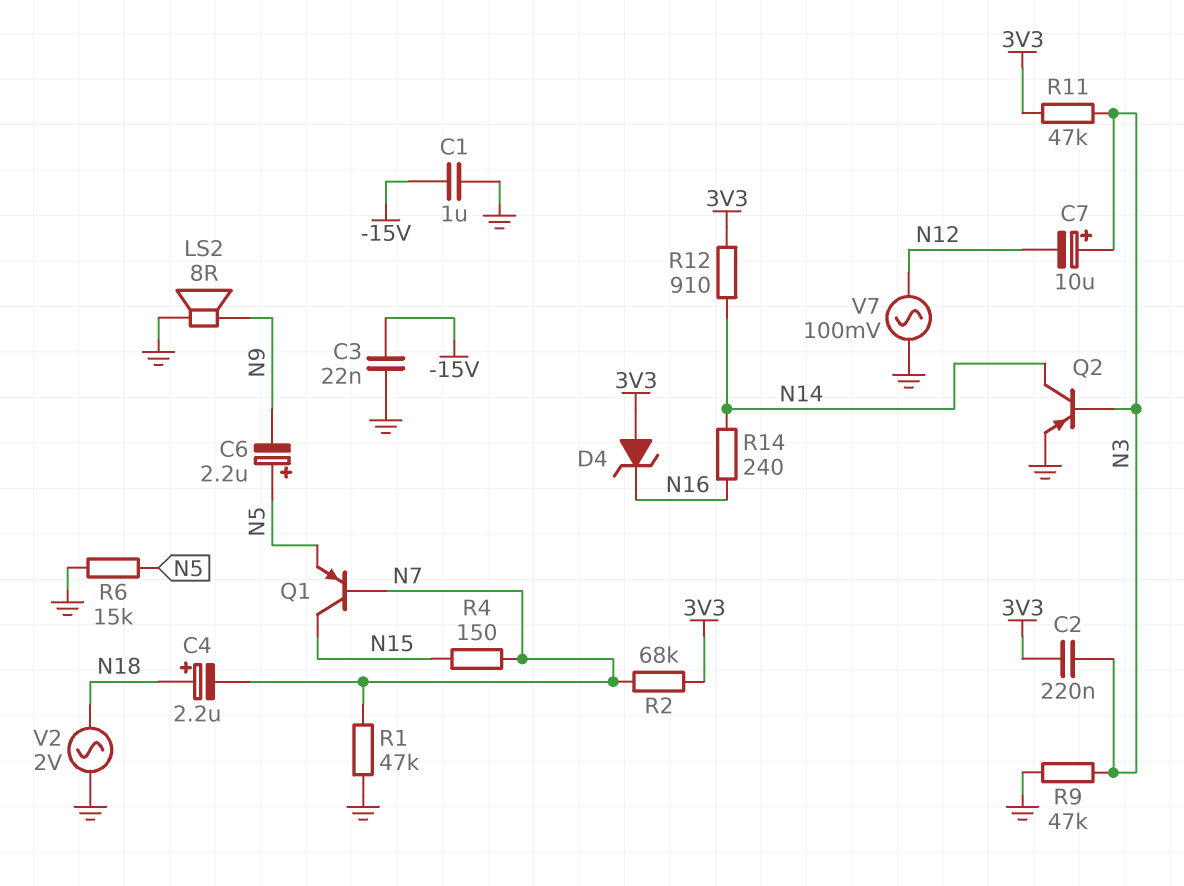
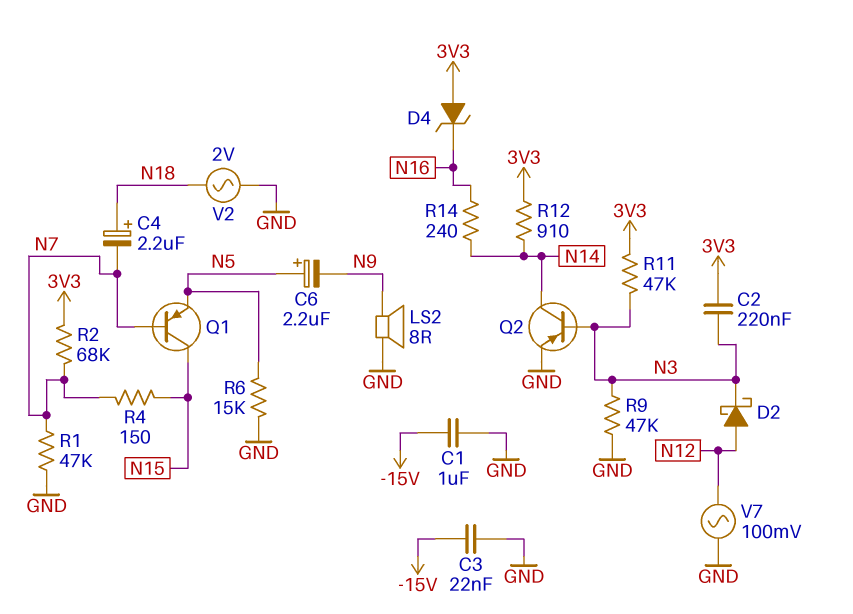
C7: 10uF (plus N3, minus N12) -> none
D2: none -> schottky (A N12, K N3)

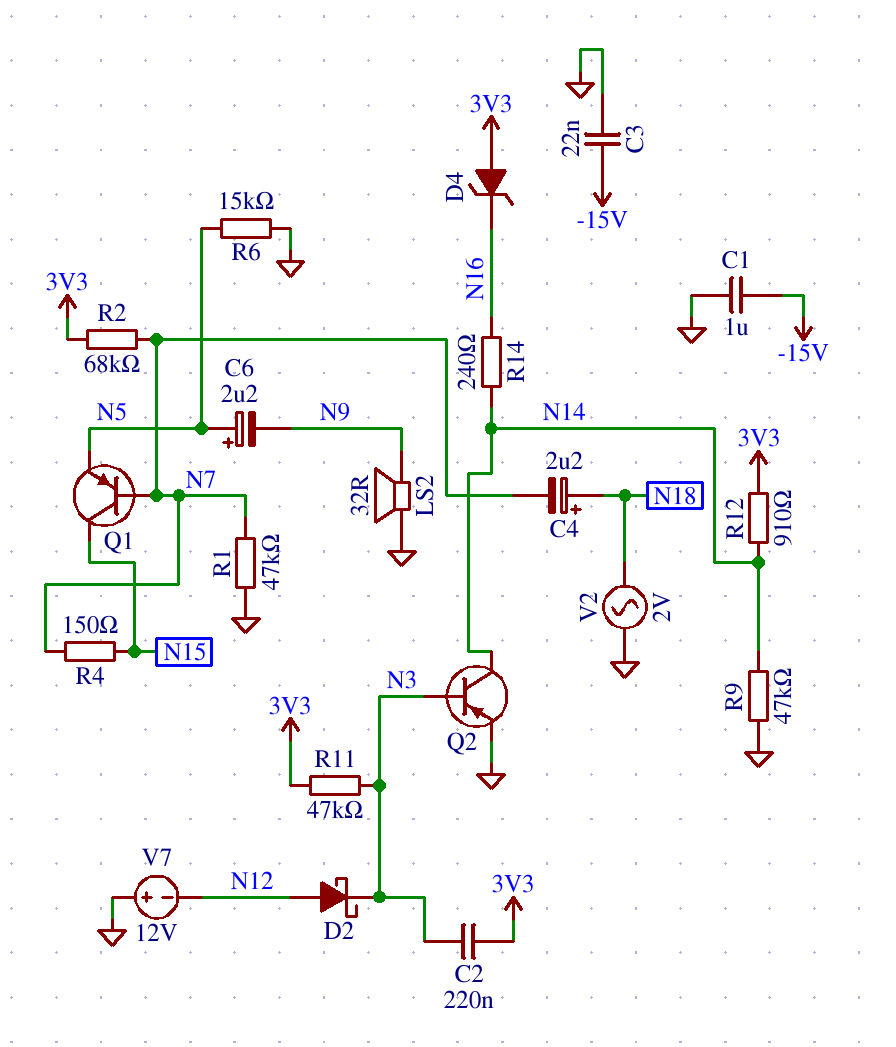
LS2: speaker 8R (GND, N9) -> speaker 32R (GND, N9)
R9: 47k (GND, N3) -> 47k (GND, N14)
V7: AC 100mV (GND, N12) -> 12V (plus GND, minus N12)

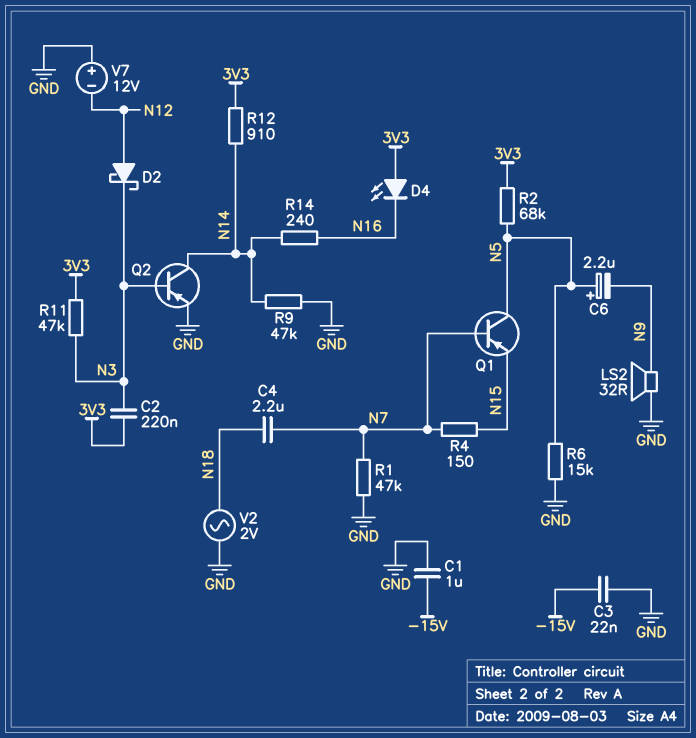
C4: 2.2uF (plus N18, minus N7) -> 2.2uF (N7, N18)
D4: zener (A 3V3, K N16) -> LED (A 3V3, K N16)
Q1: PNP (B N7, C N15, E N5) -> PNP (B N7, C N5, E N15)
R2: 68k (3V3, N7) -> 68k (3V3, N5)

